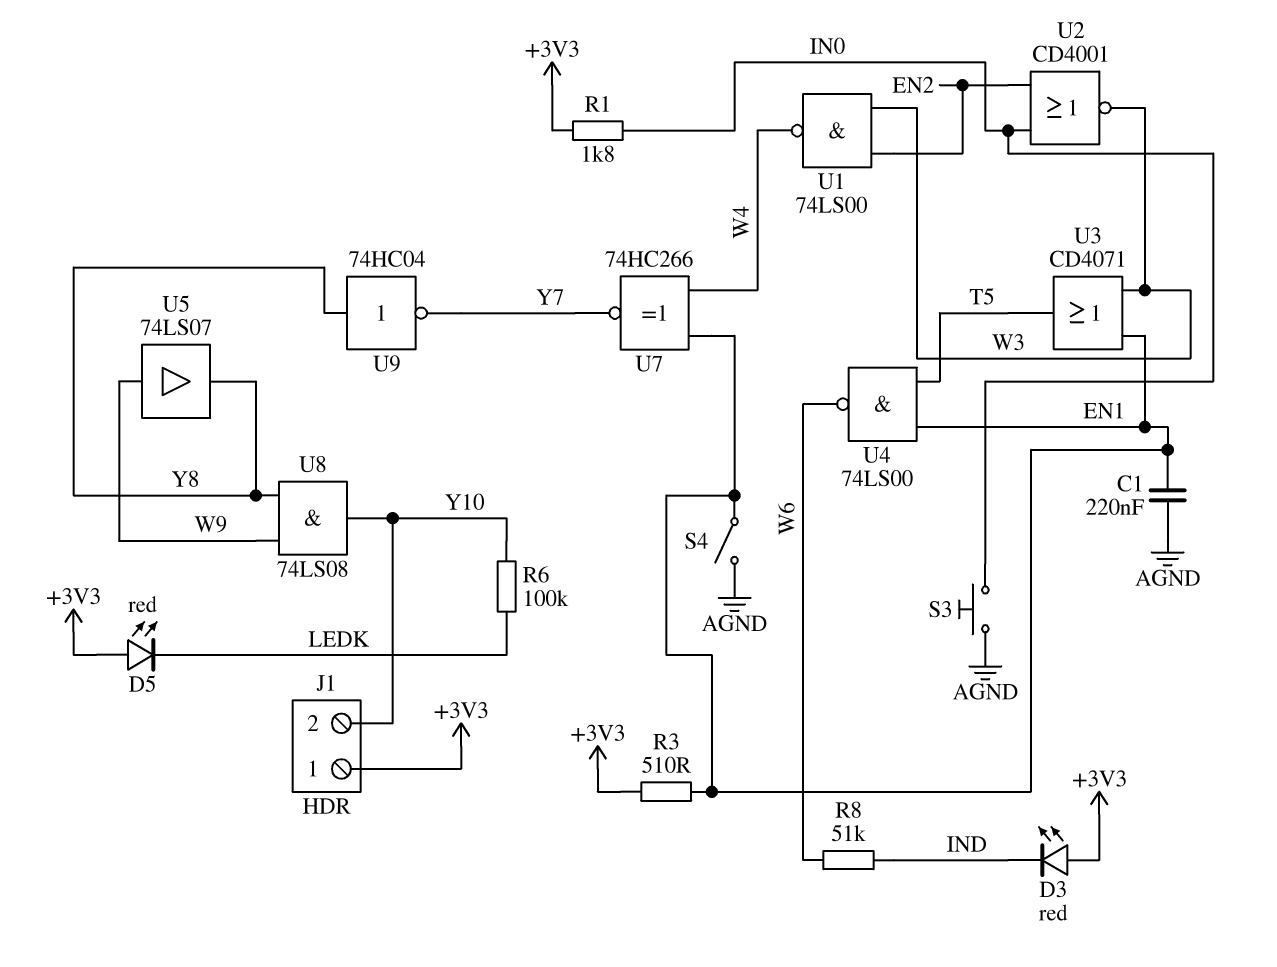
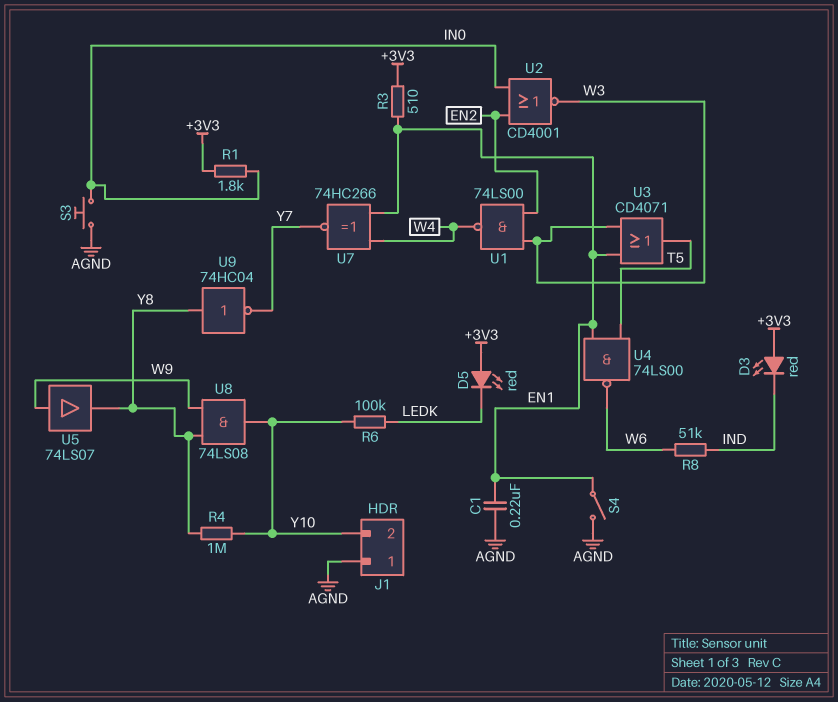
J1 pin 1: +3V3 -> AGND
R4: none -> 1M (Y8, Y10)

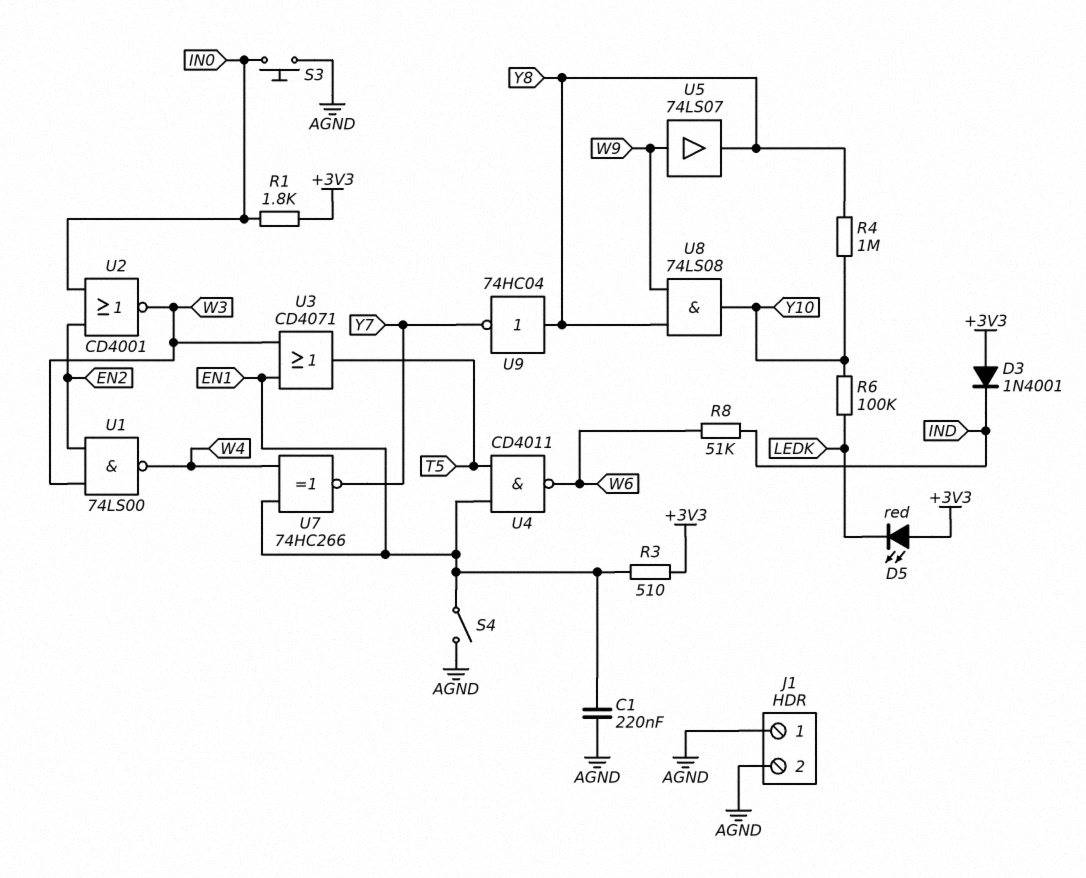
D3: LED red (A +3V3, K IND) -> diode 1N4001 (A +3V3, K IND)
J1 pin 2: Y10 -> AGND
U4: NAND 74LS00 (in EN1, in T5, out W6) -> NAND CD4011 (in EN1, in T5, out W6)

